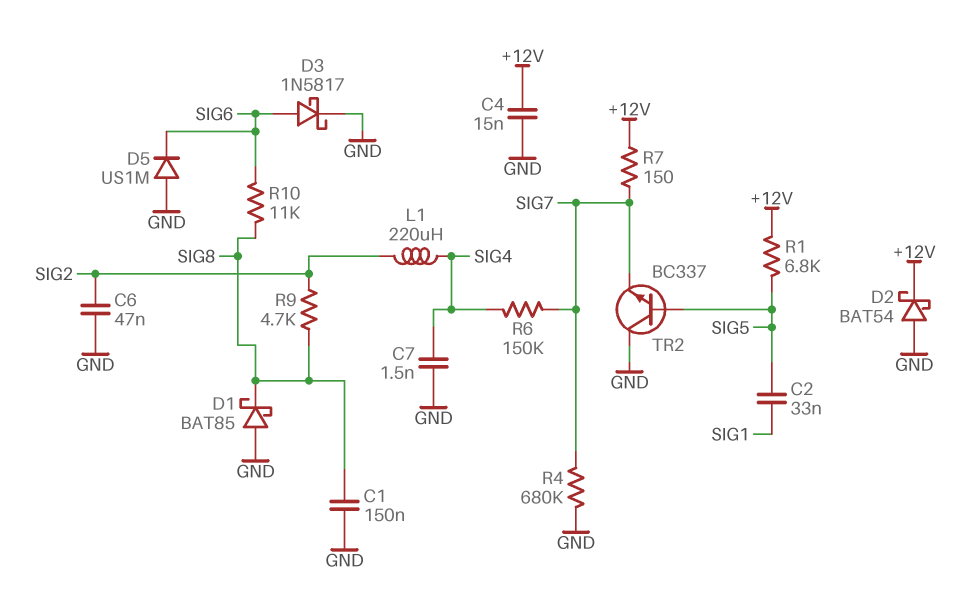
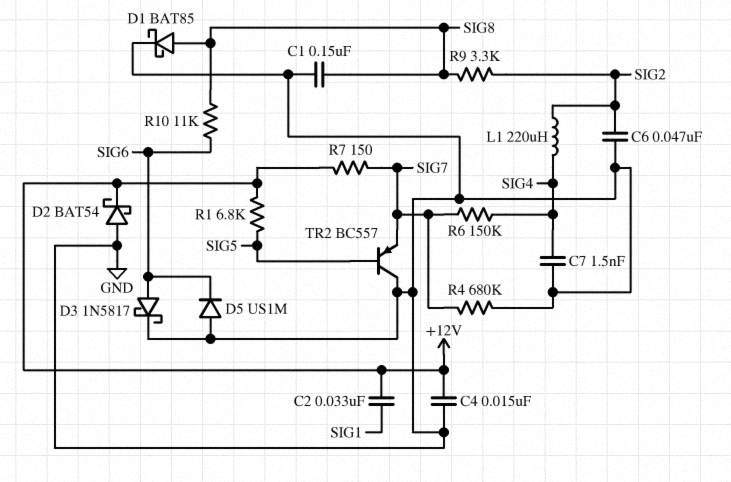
C2: 33nF (SIG1, SIG5) -> 33nF (+12V, SIG1)
D1: schottky BAT85 (A GND, K SIG8) -> schottky BAT85 (A SIG8, K GND)
R9: 4.7k (SIG2, SIG8) -> 3.3k (SIG2, SIG8)
TR2: NPN BC337 (B SIG5, C GND, E SIG7) -> PNP BC557 (B SIG5, C GND, E SIG7)

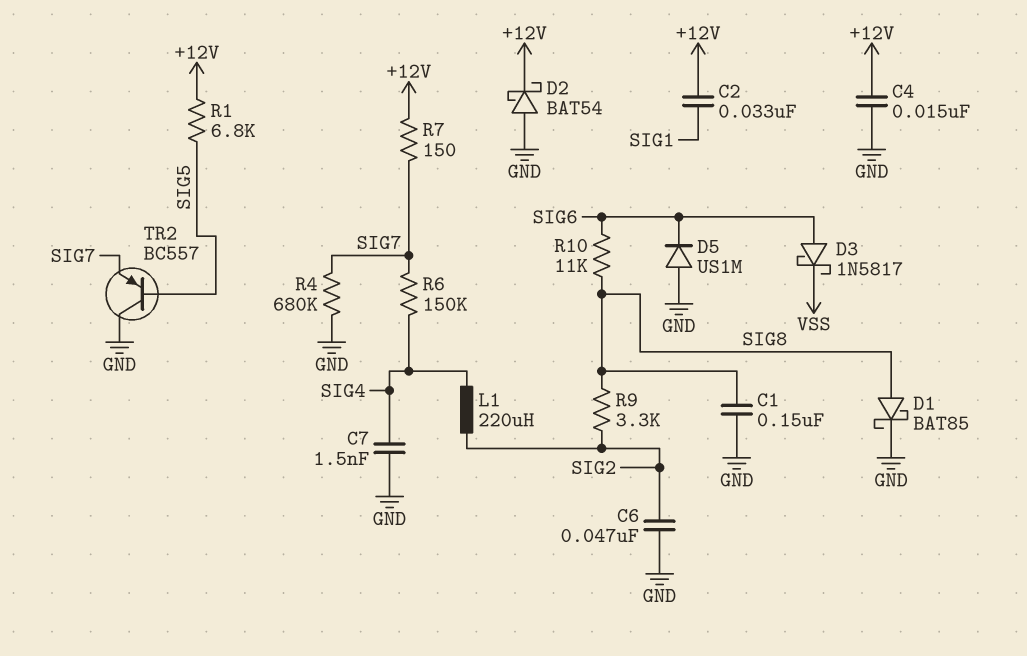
D3: schottky 1N5817 (A SIG6, K GND) -> schottky 1N5817 (A SIG6, K VSS)

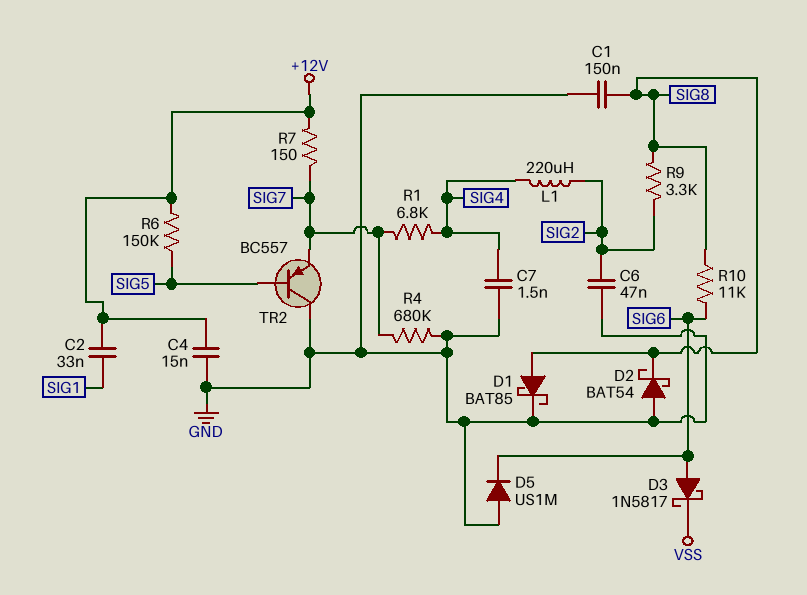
D2: schottky BAT54 (A GND, K +12V) -> schottky BAT54 (A GND, K SIG8)
R1: 6.8k (+12V, SIG5) -> 6.8k (SIG4, SIG7)
R6: 150k (SIG4, SIG7) -> 150k (+12V, SIG5)

